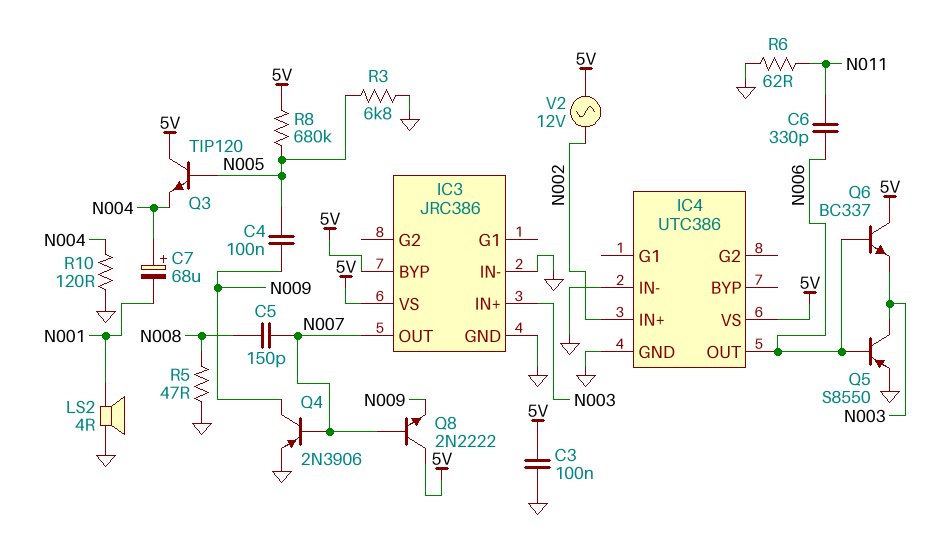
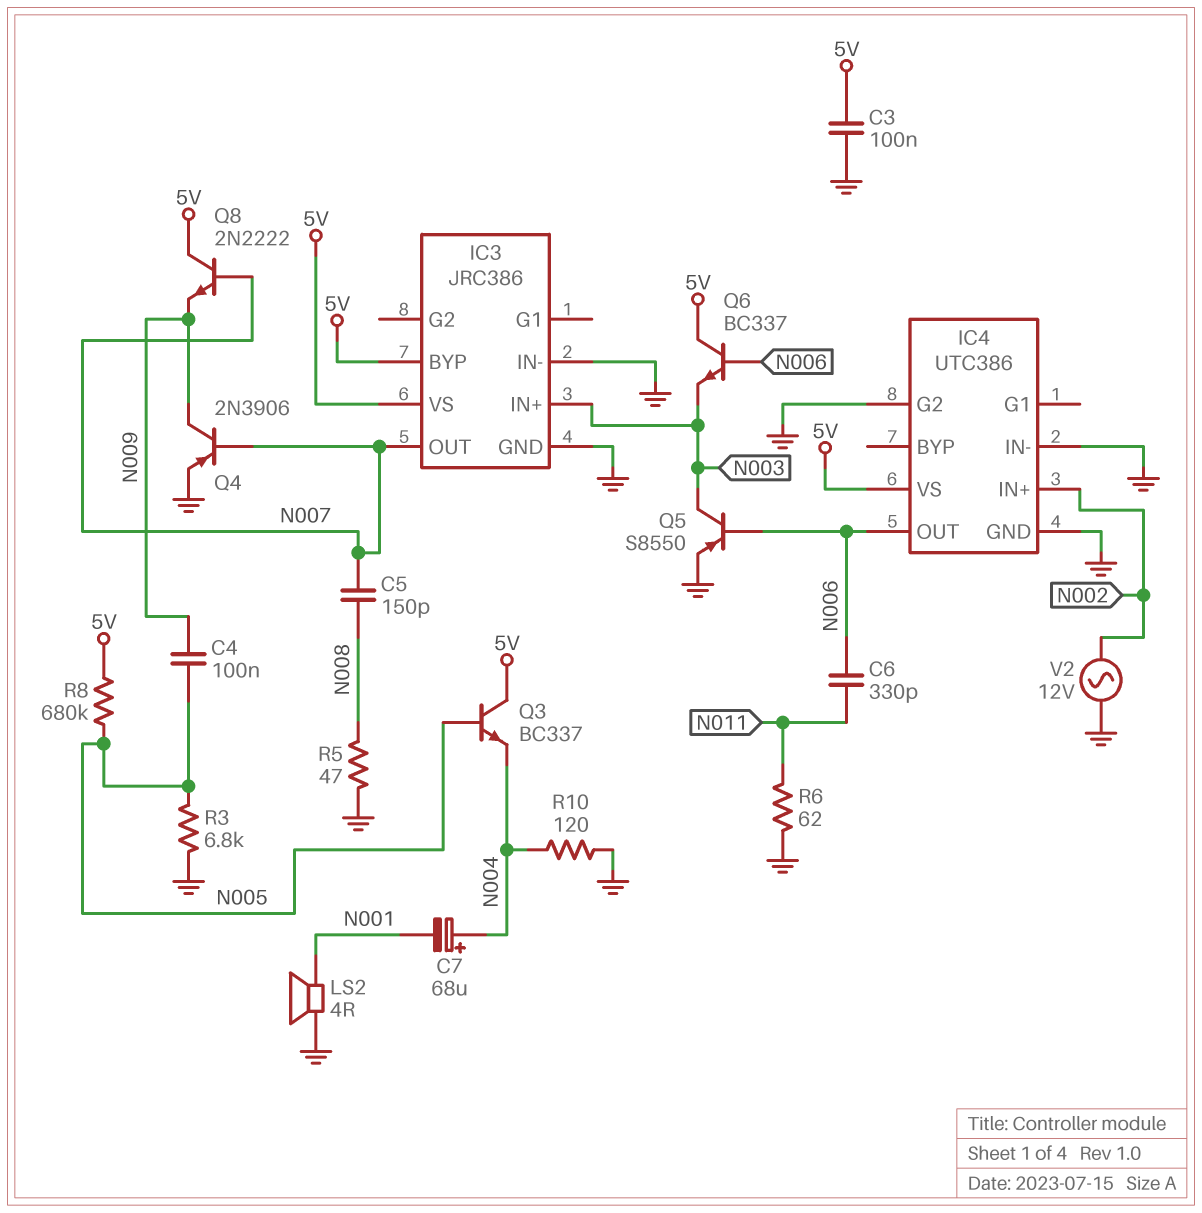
IC4 pin G2: none -> GND
Q3: NPN TIP120 (B N005, C 5V, E N004) -> NPN BC337 (B N005, C 5V, E N004)
V2: AC 12V (5V, N002) -> AC 12V (GND, N002)

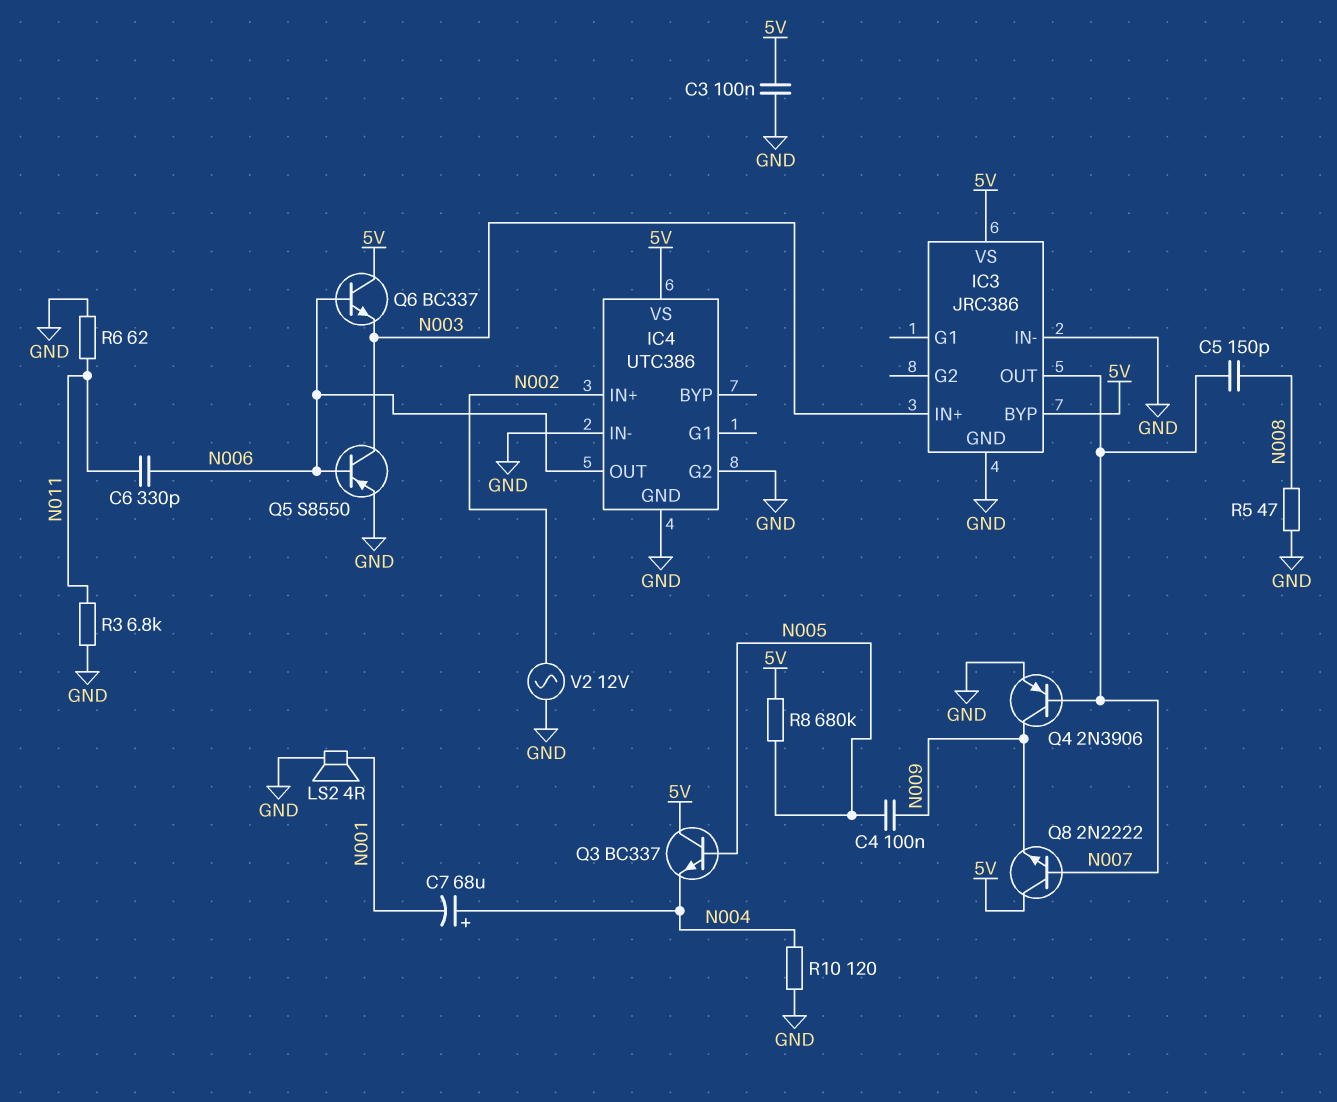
R3: 6.8k (GND, N005) -> 6.8k (GND, N011)

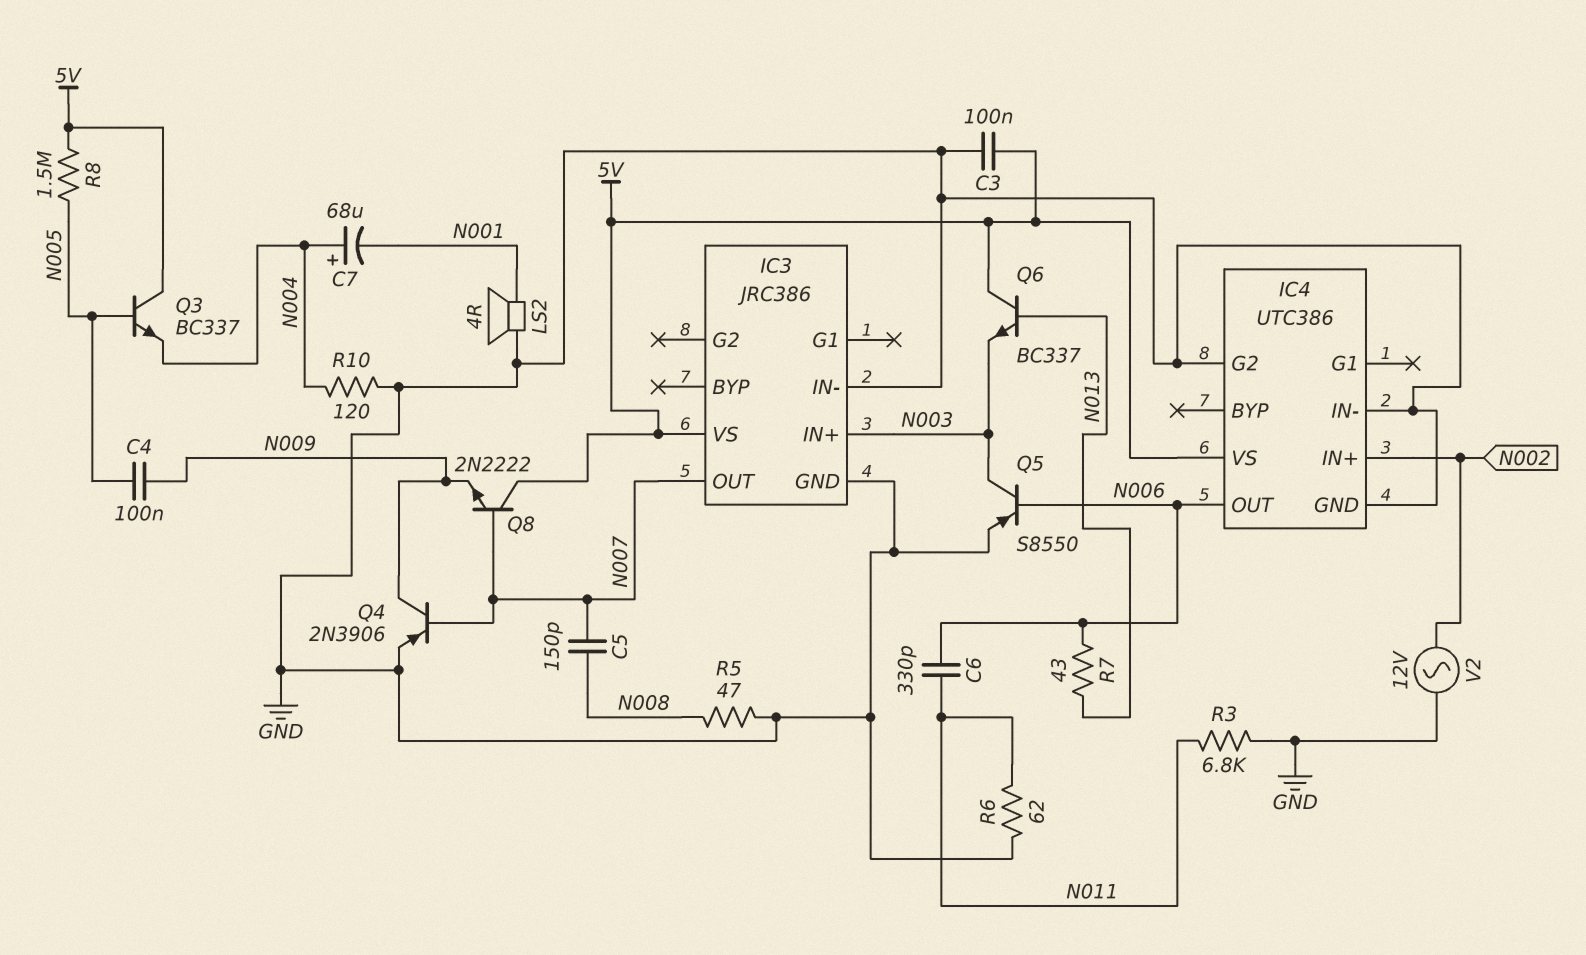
IC3 pin BYP: 5V -> none
Q6: NPN BC337 (B N006, C 5V, E N003) -> NPN BC337 (B N013, C 5V, E N003)
R7: none -> 43 (N006, N013)
R8: 680k (5V, N005) -> 1.5M (5V, N005)

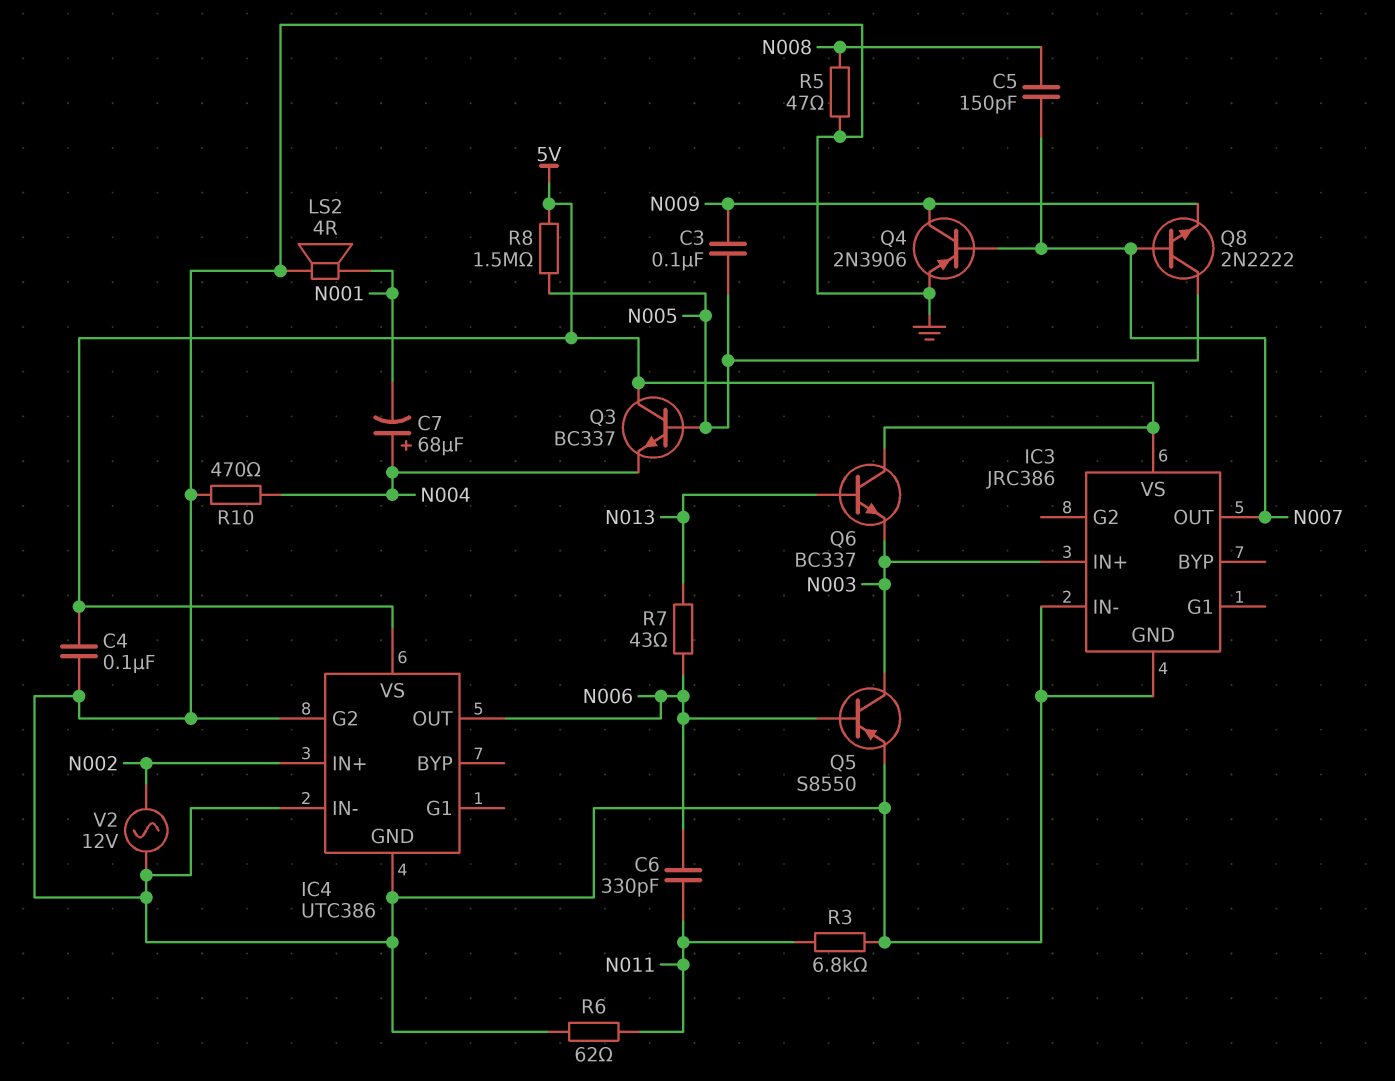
C3: 100nF (5V, GND) -> 100nF (N005, N009)
C4: 100nF (N005, N009) -> 100nF (5V, GND)
Q8: NPN 2N2222 (B N007, C 5V, E N009) -> NPN 2N2222 (B N007, C N005, E N009)
R10: 120 (GND, N004) -> 470 (GND, N004)

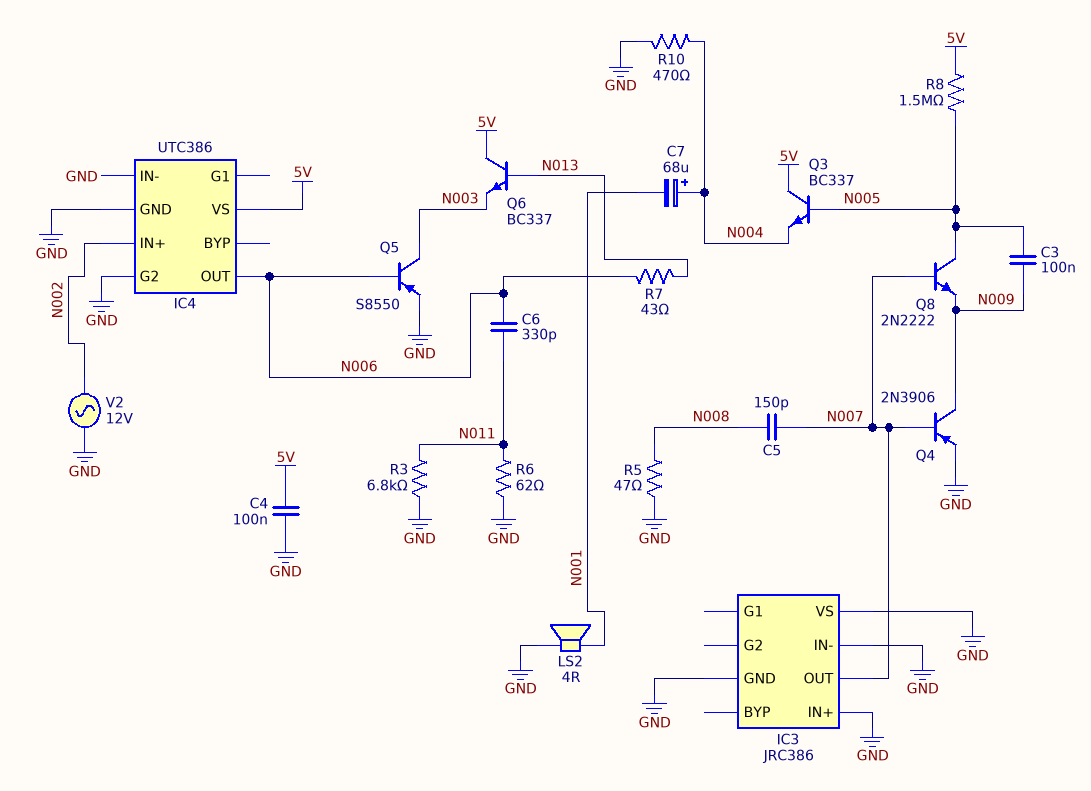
IC3 pin IN+: N003 -> GND
IC3 pin VS: 5V -> GND

